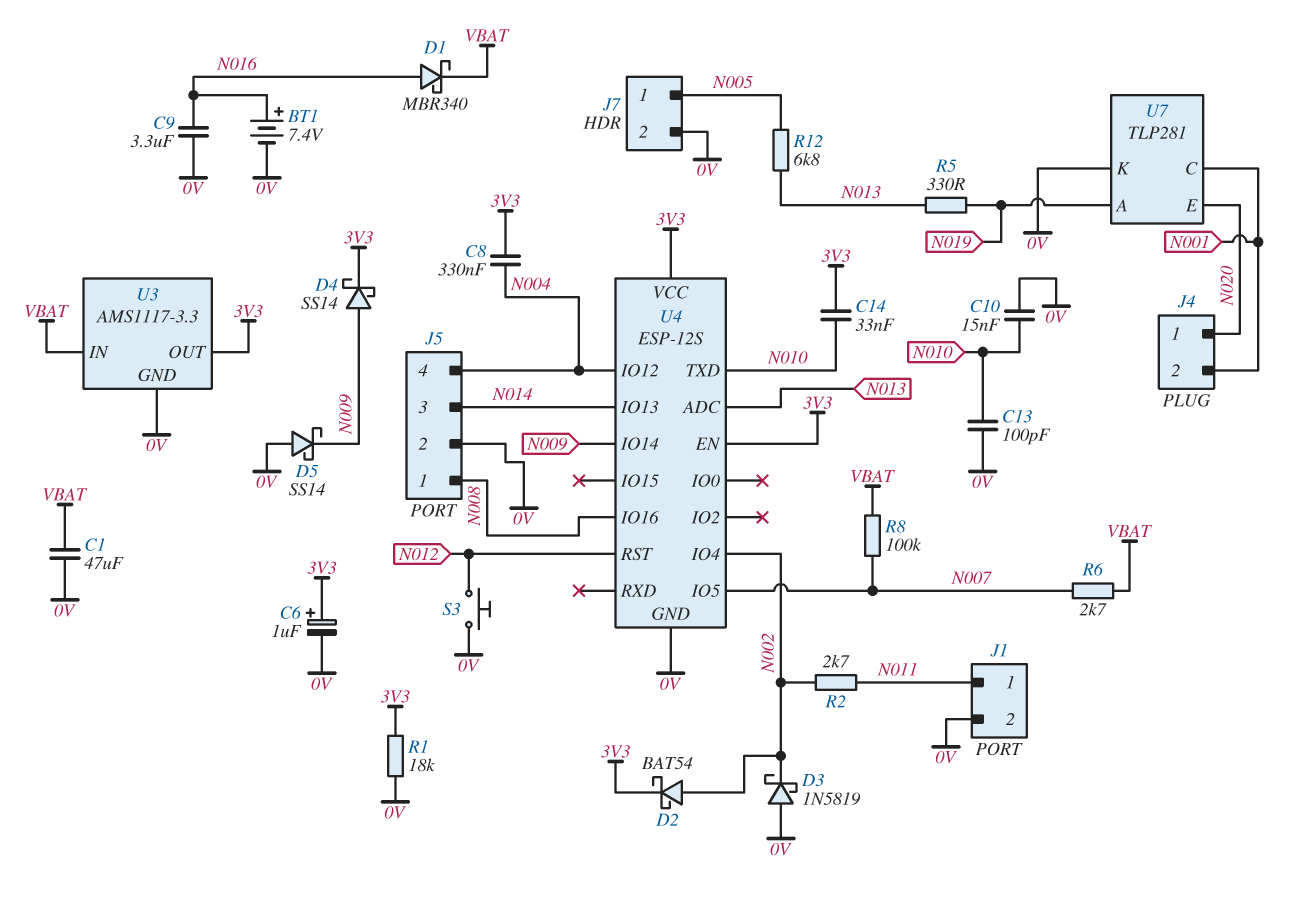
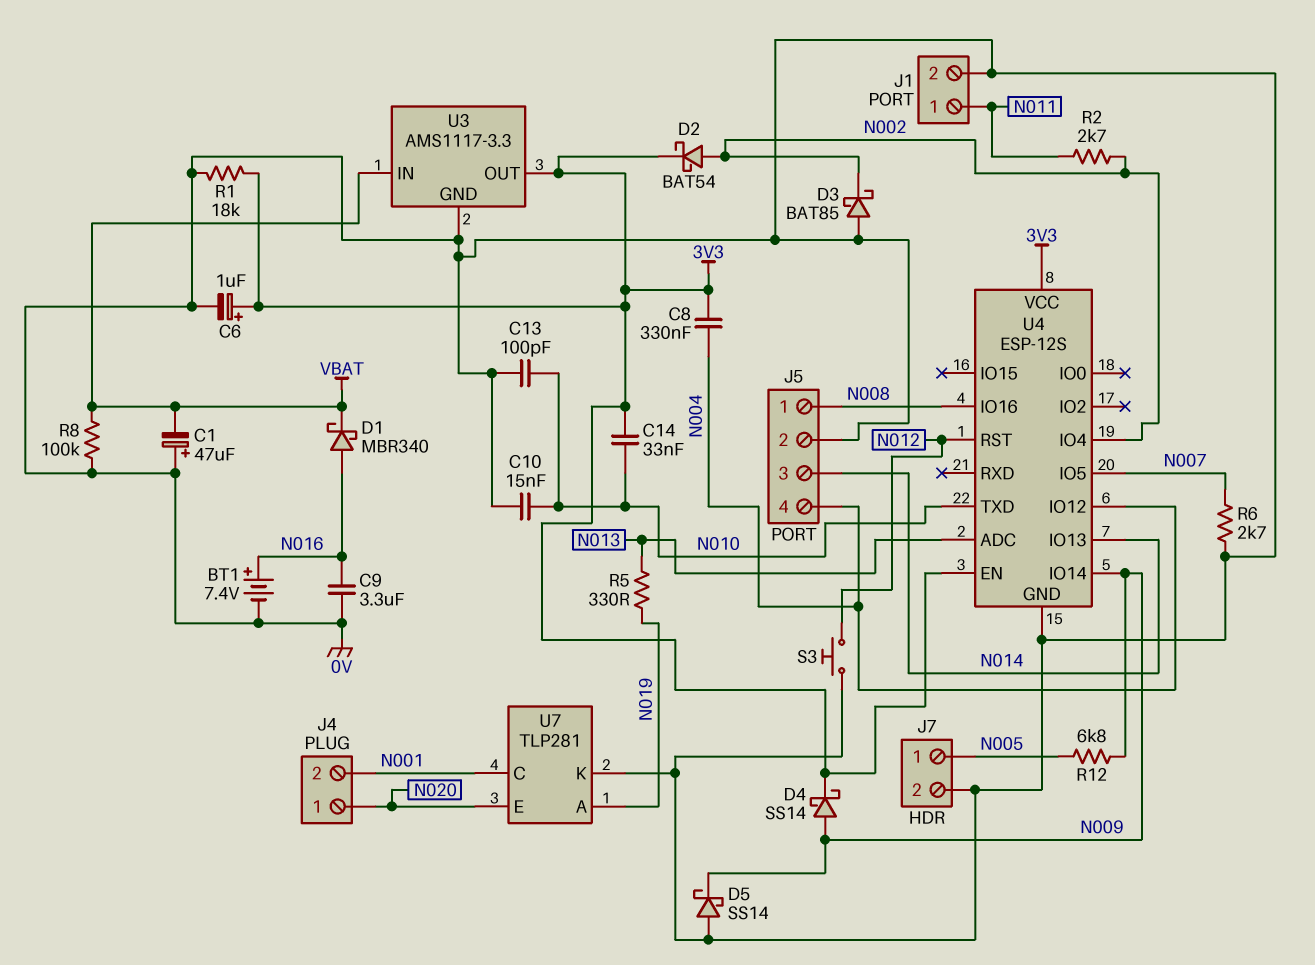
C1: 47uF (0V, VBAT) -> 47uF (plus 0V, minus VBAT)
D3: schottky 1N5819 (A 0V, K N002) -> schottky BAT85 (A 0V, K N002)
R6: 2.7k (N007, VBAT) -> 2.7k (0V, N007)
R8: 100k (N007, VBAT) -> 100k (0V, VBAT)
R12: 6.8k (N005, N013) -> 6.8k (N005, N009)

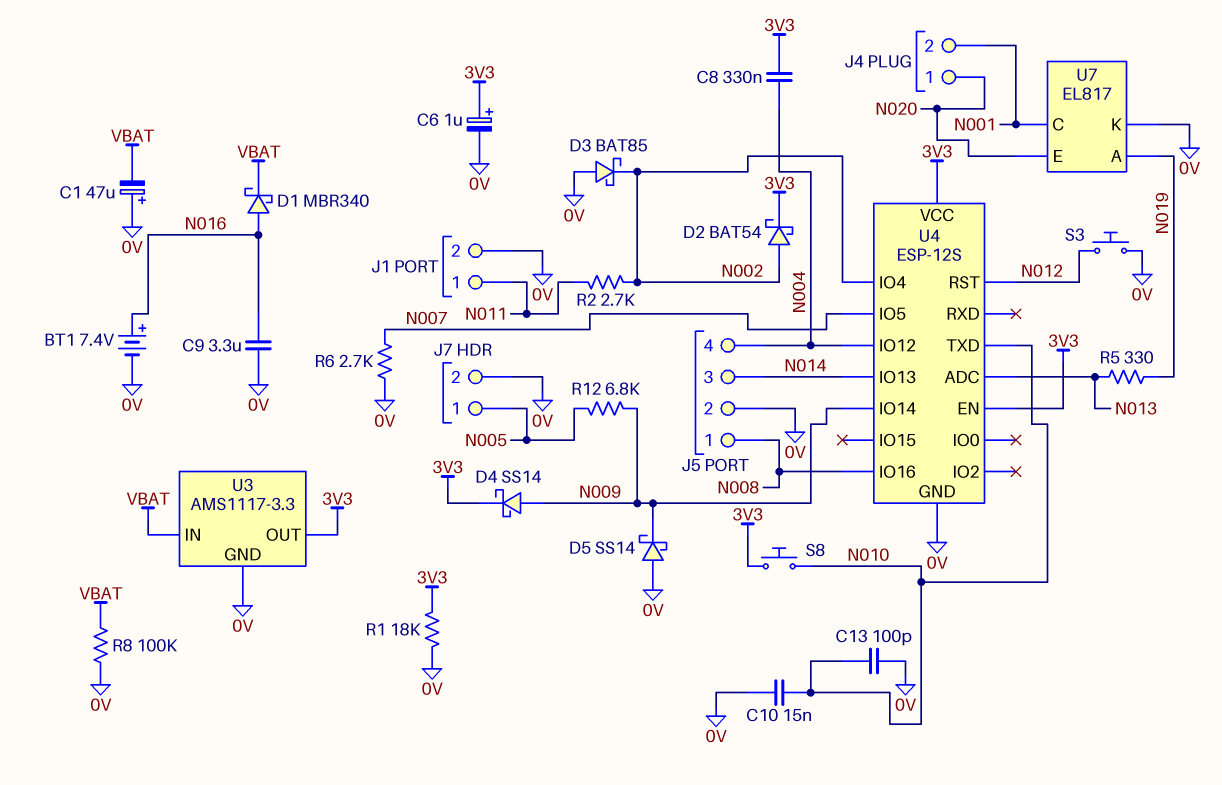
C14: 33nF (3V3, N010) -> none
S8: none -> button (3V3, N010)
U7: TLP281 -> EL817

